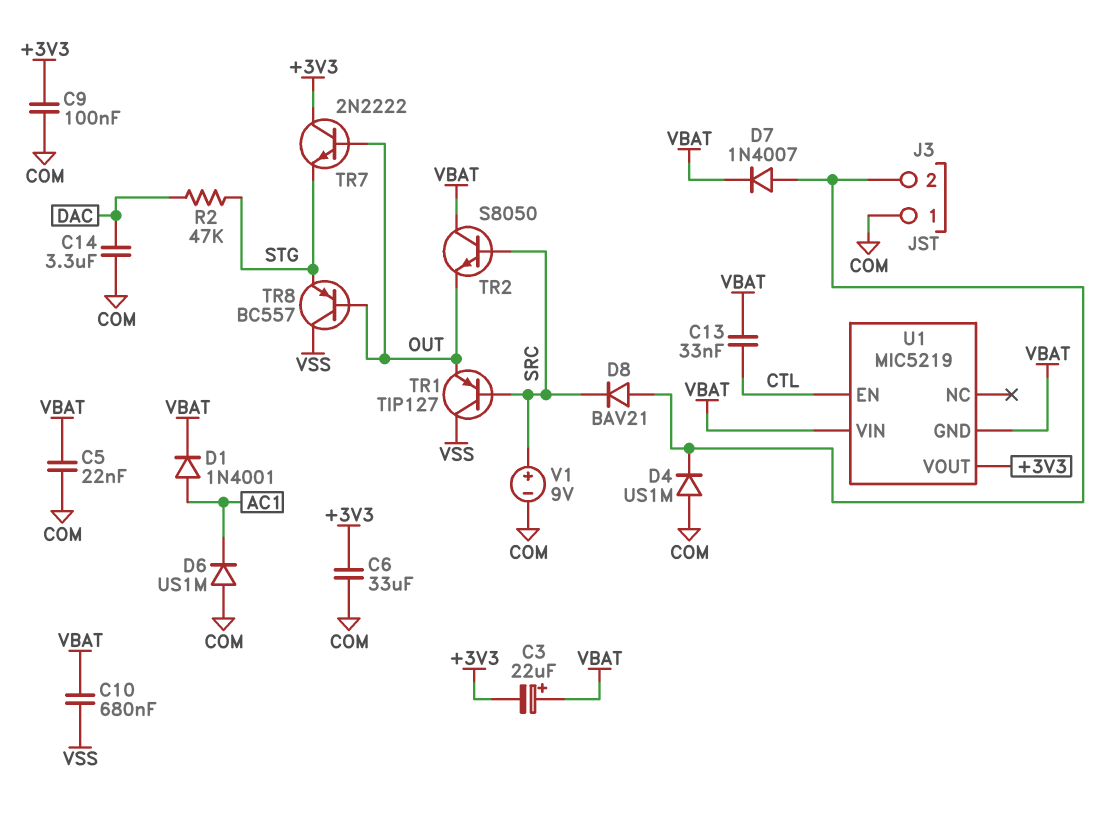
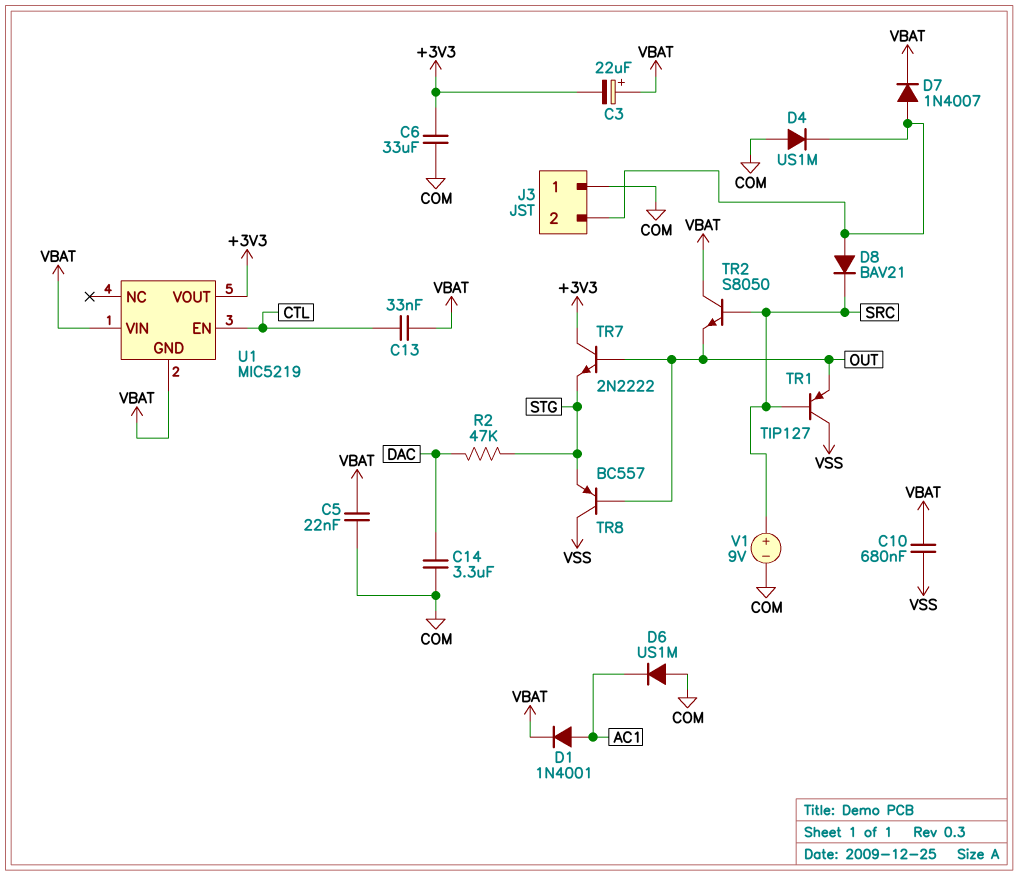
C9: 100nF (+3V3, COM) -> none

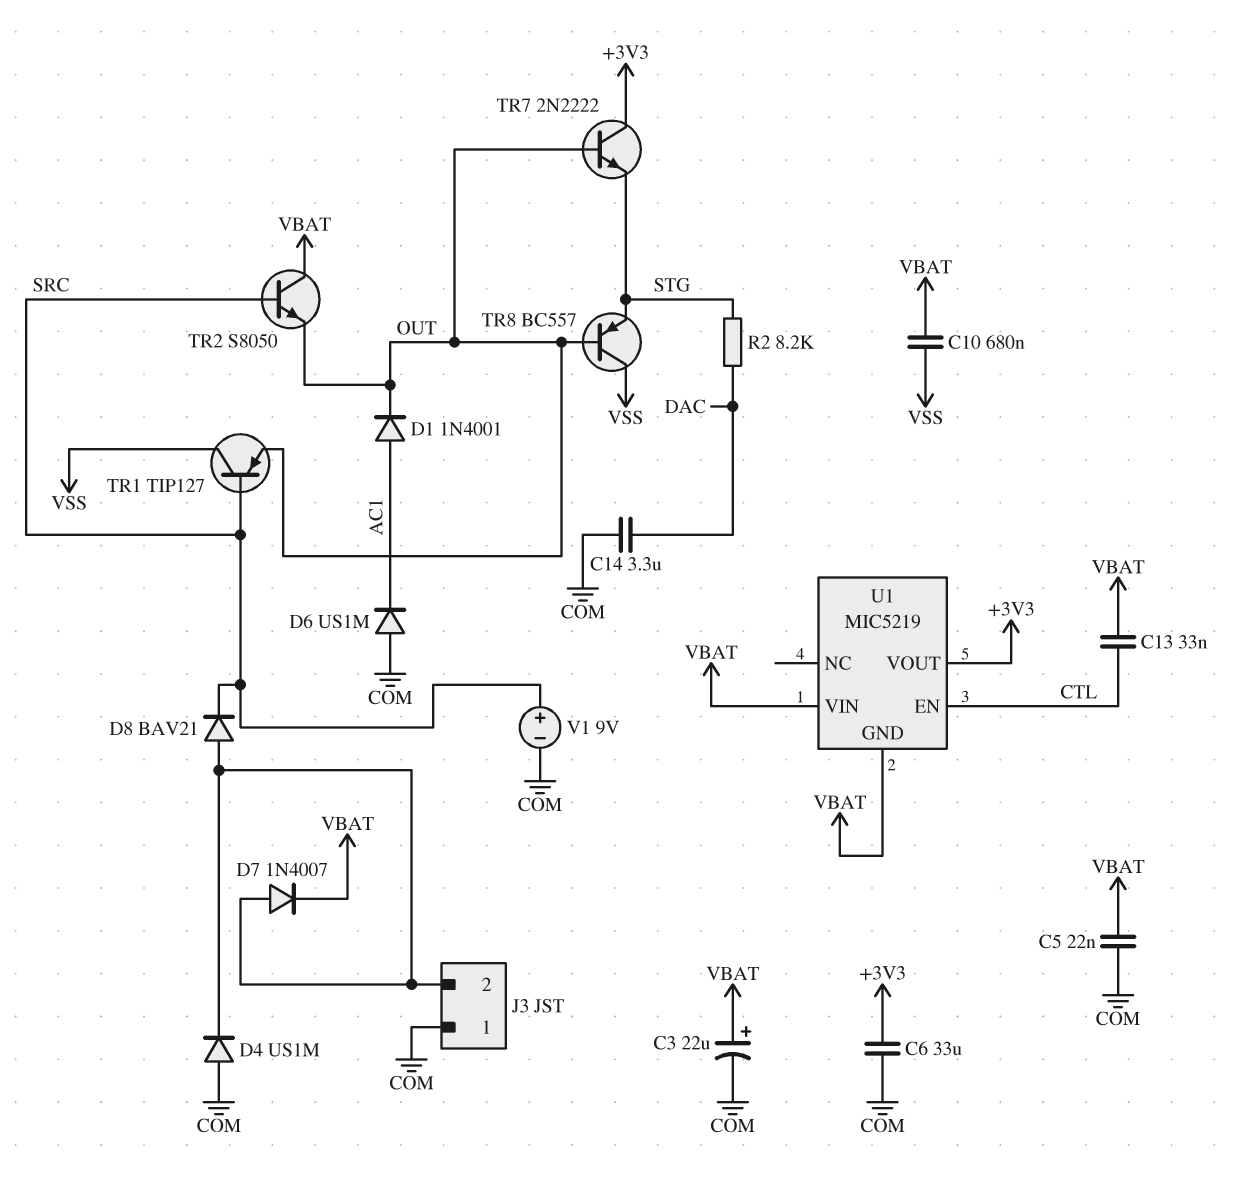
C3: 22uF (plus VBAT, minus +3V3) -> 22uF (plus VBAT, minus COM)
D1: diode 1N4001 (A AC1, K VBAT) -> diode 1N4001 (A AC1, K OUT)
R2: 47k (DAC, STG) -> 8.2k (DAC, STG)

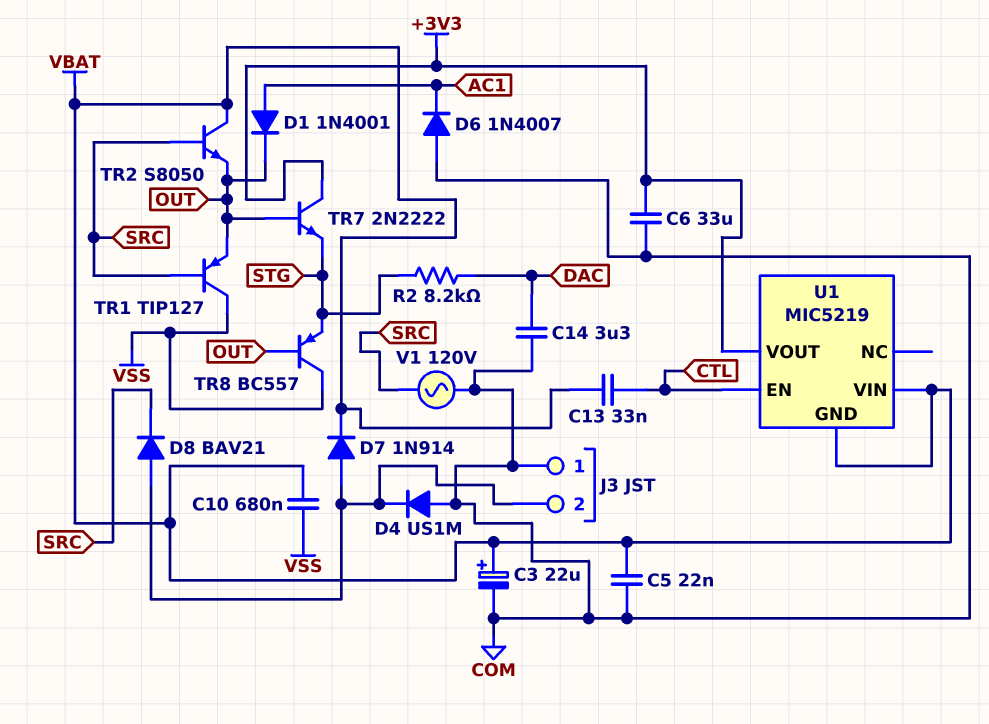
D6: diode US1M (A COM, K AC1) -> diode 1N4007 (A COM, K AC1)
D7: diode 1N4007 (A J3/2, K VBAT) -> diode 1N914 (A J3/2, K VBAT)
V1: 9V (plus SRC, minus COM) -> AC 120V (COM, SRC)

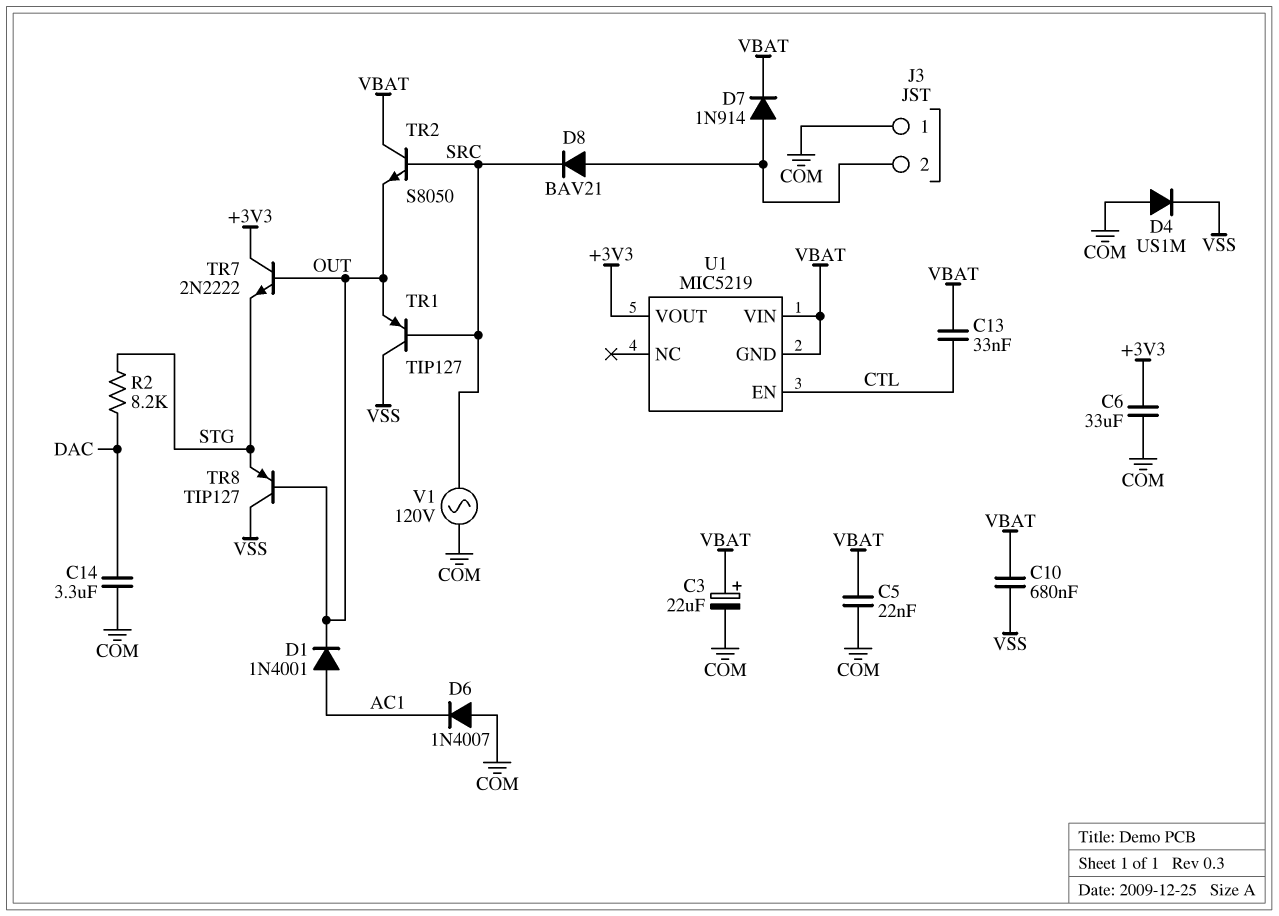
D4: diode US1M (A COM, K J3/2) -> diode US1M (A COM, K VSS)
TR8: PNP BC557 (B OUT, C VSS, E STG) -> PNP TIP127 (B OUT, C VSS, E STG)

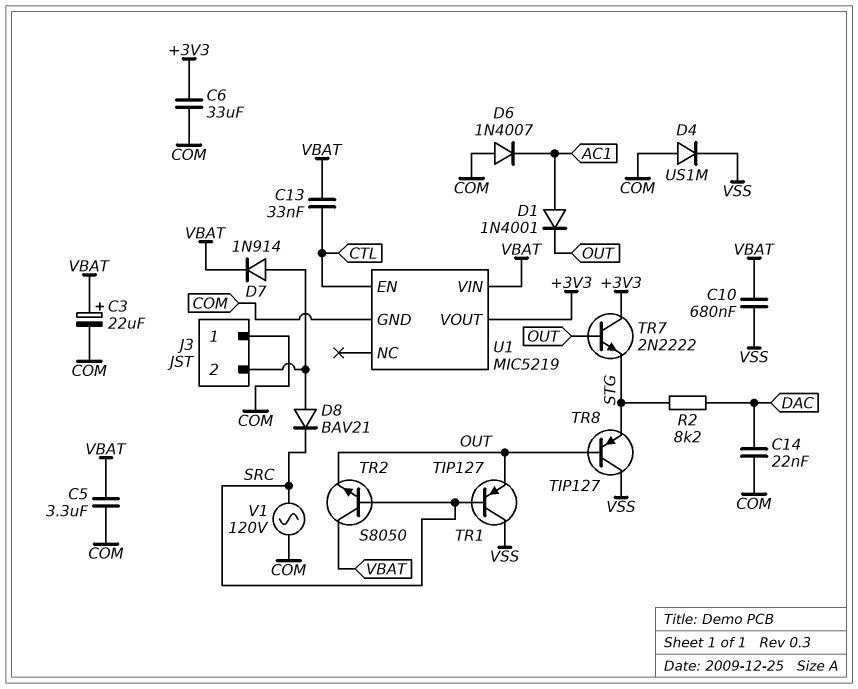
C5: 22nF (COM, VBAT) -> 3.3uF (COM, VBAT)
C14: 3.3uF (COM, DAC) -> 22nF (COM, DAC)
U1 pin GND: VBAT -> COM

